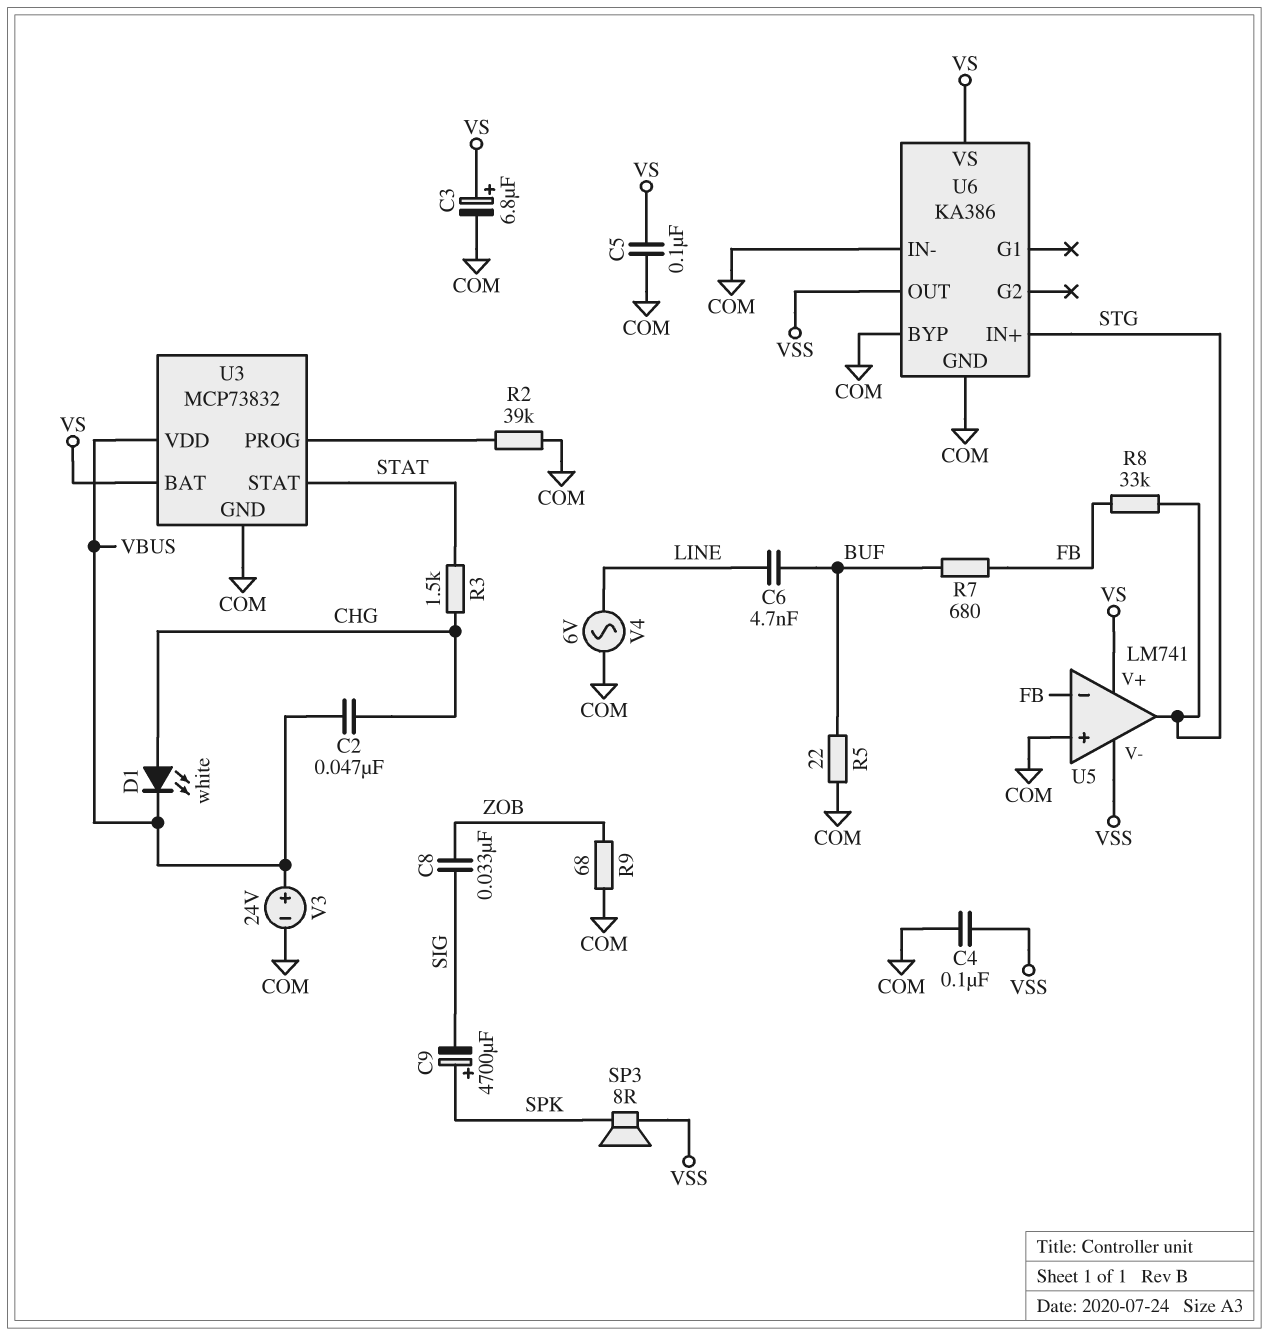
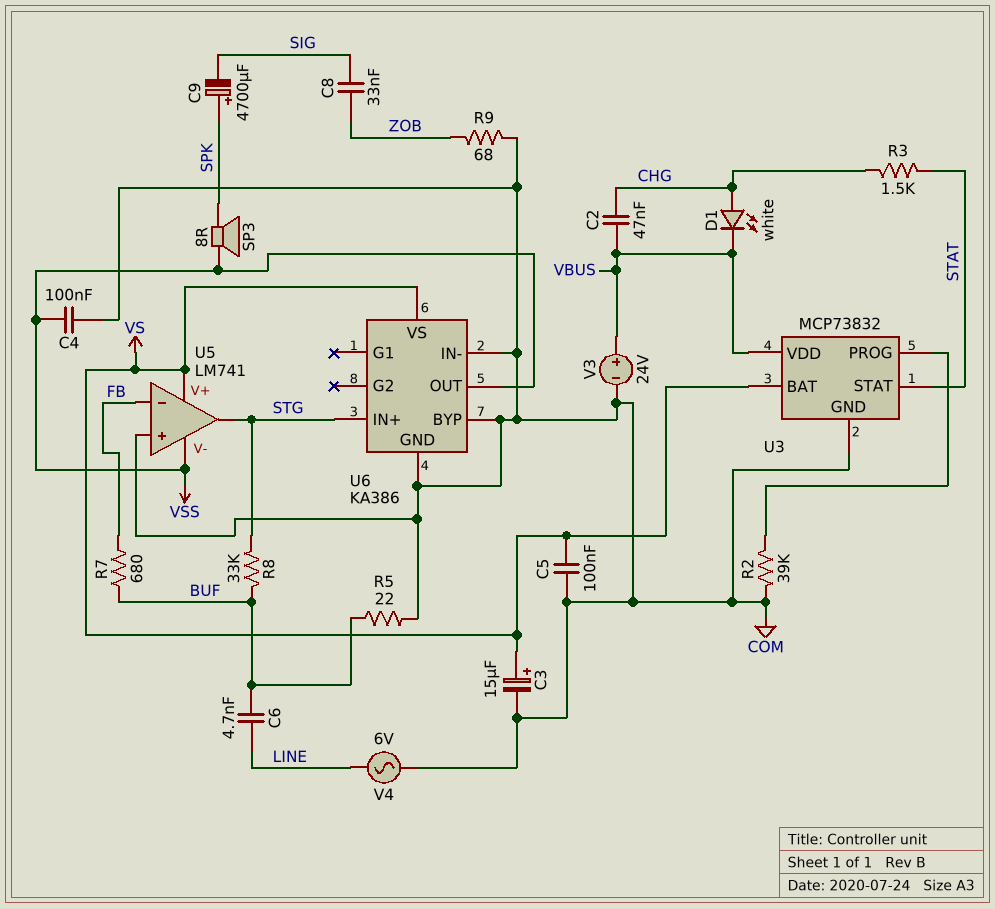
C3: 6.8uF (plus VS, minus COM) -> 15uF (plus VS, minus COM)
R8: 33k (FB, STG) -> 33k (BUF, STG)

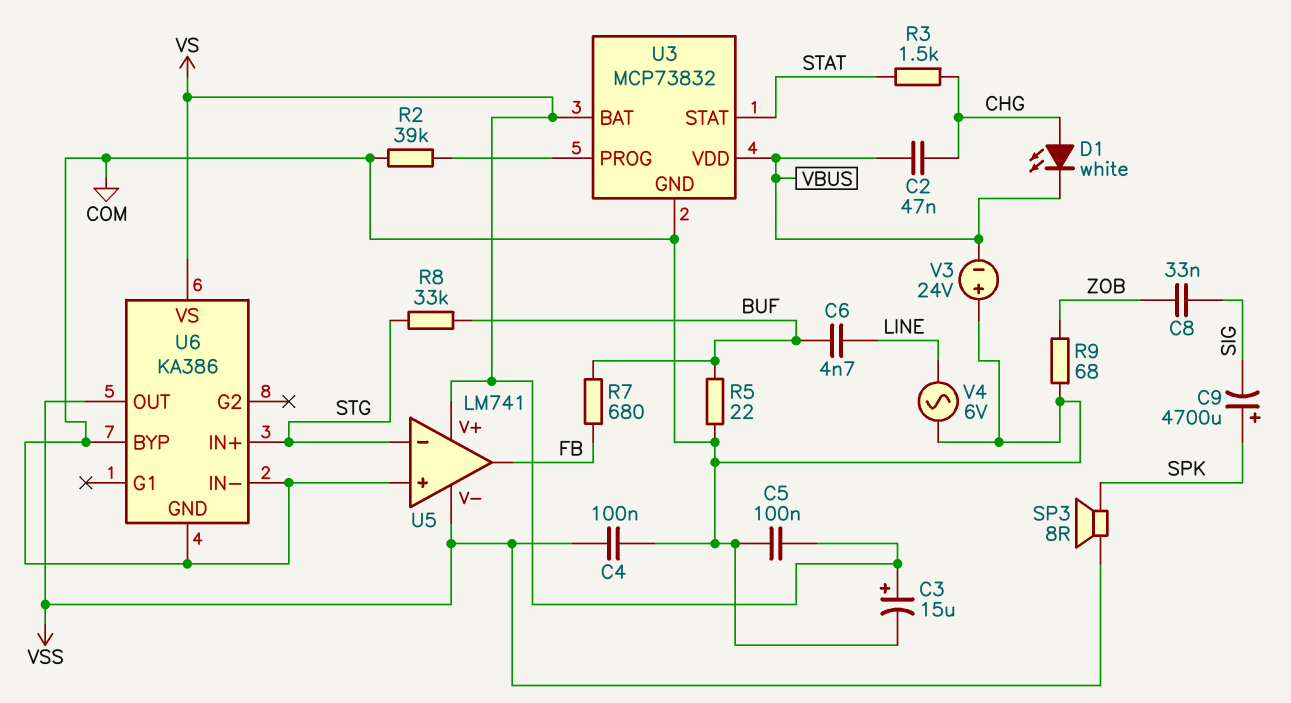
U5 pin in-: FB -> STG
U5 pin out: STG -> FB
V3: 24V (plus VBUS, minus COM) -> 24V (plus COM, minus VBUS)

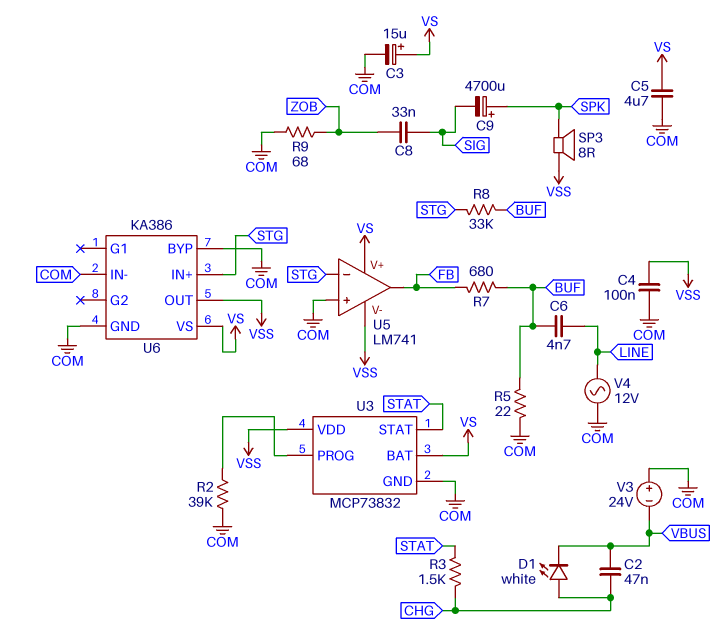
C5: 100nF (COM, VS) -> 4.7uF (COM, VS)
U3 pin VDD: VBUS -> VSS
V4: AC 6V (COM, LINE) -> AC 12V (COM, LINE)

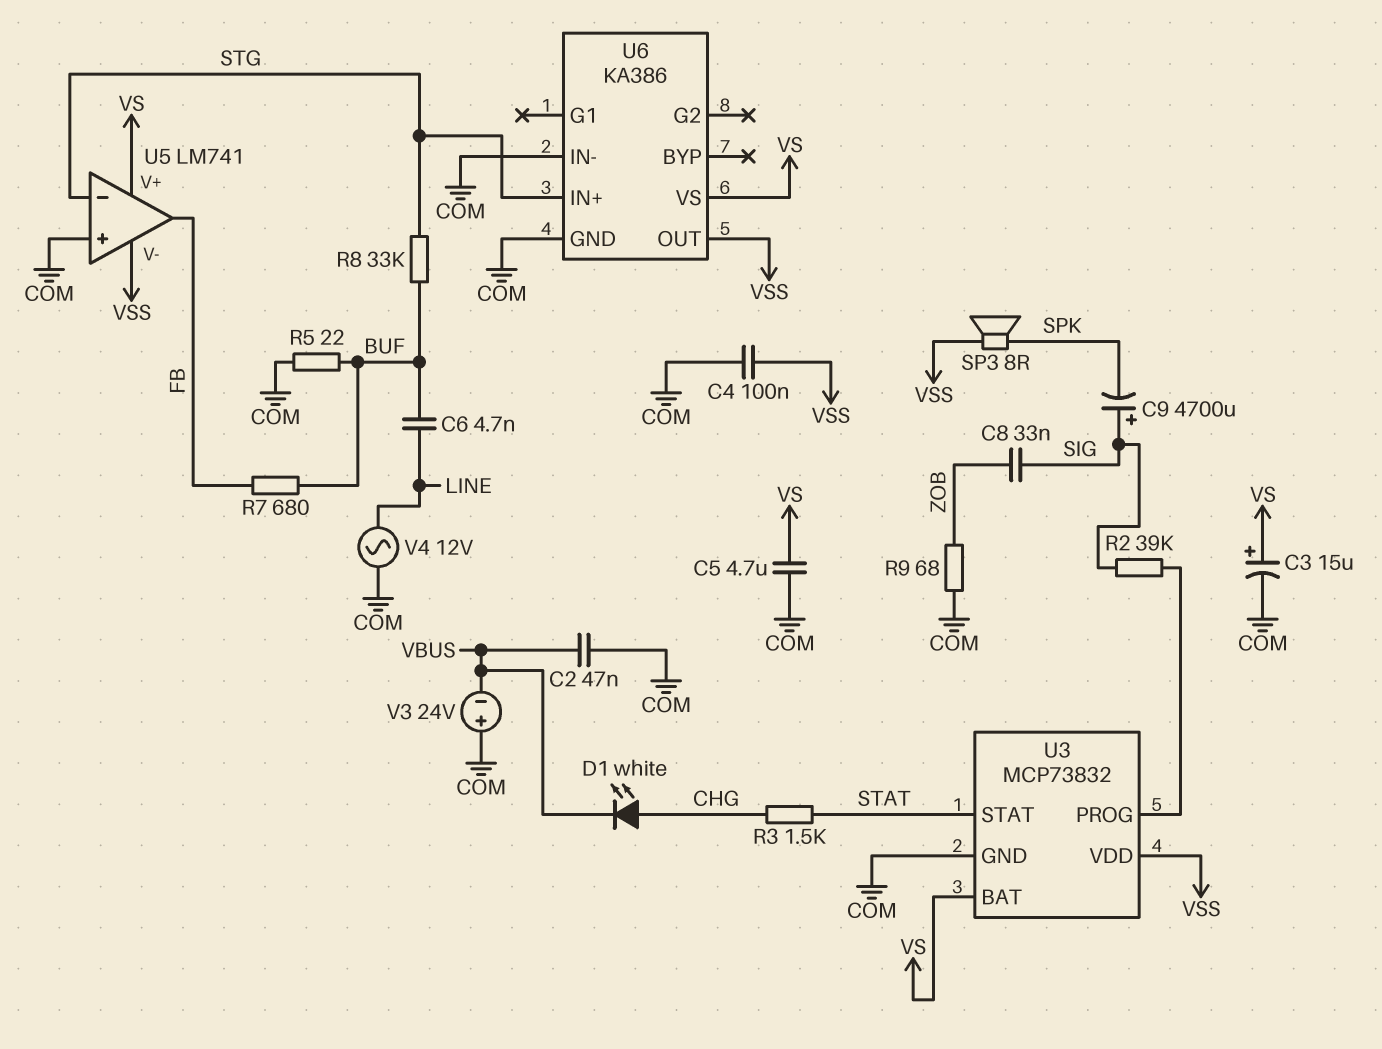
C2: 47nF (CHG, VBUS) -> 47nF (COM, VBUS)
C9: 4700uF (plus SPK, minus SIG) -> 4700uF (plus SIG, minus SPK)
R2: 39k (COM, U3/PROG) -> 39k (SIG, U3/PROG)
U6 pin BYP: COM -> none

